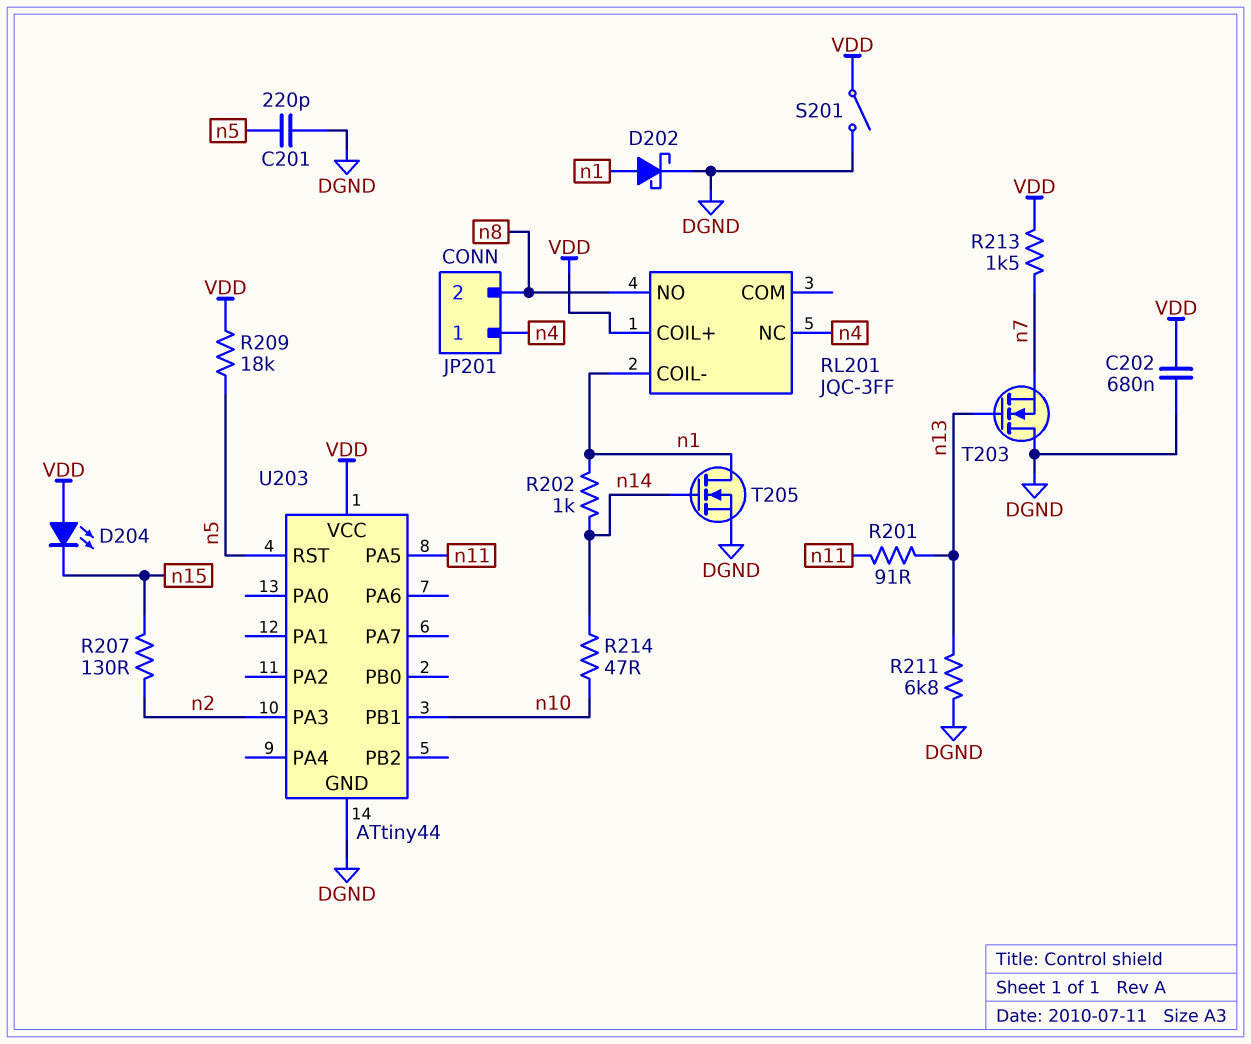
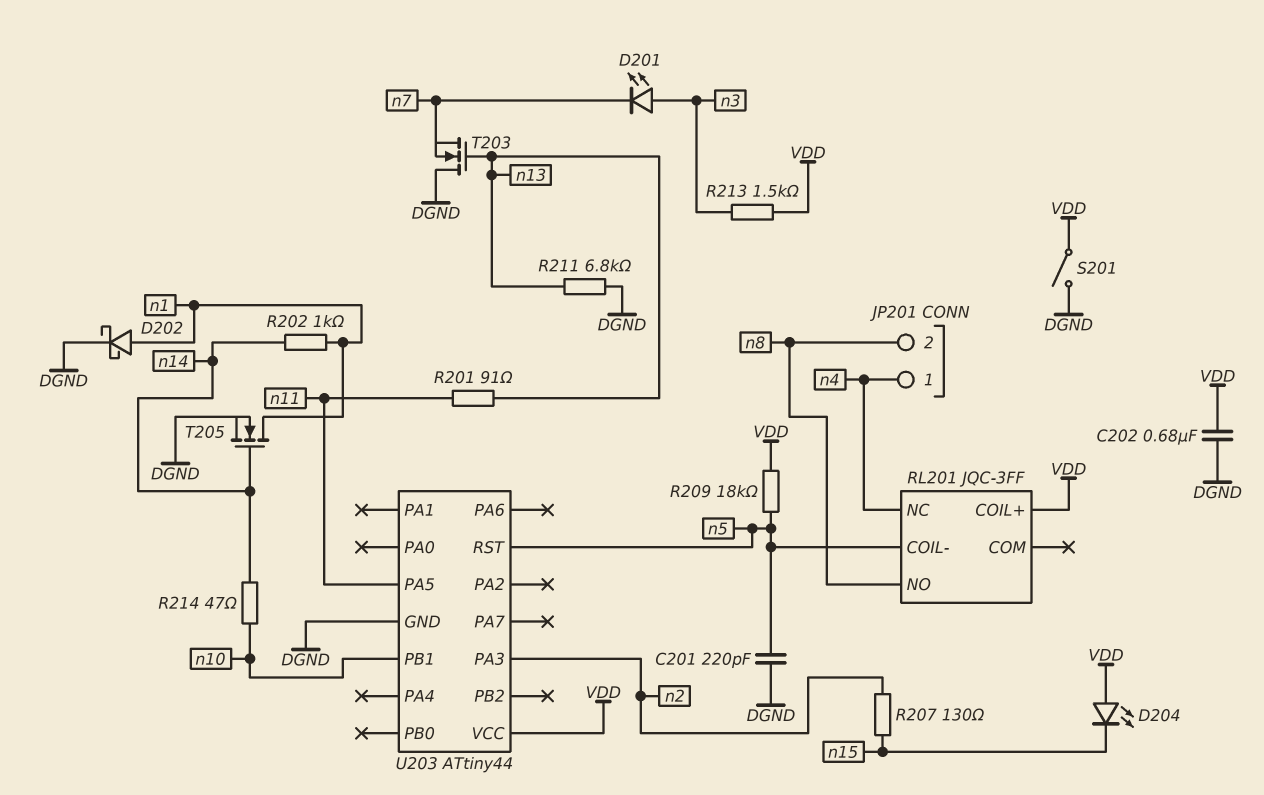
D201: none -> LED (A n3, K n7)
R213: 1.5k (VDD, n7) -> 1.5k (VDD, n3)
RL201 pin COIL-: n1 -> n5

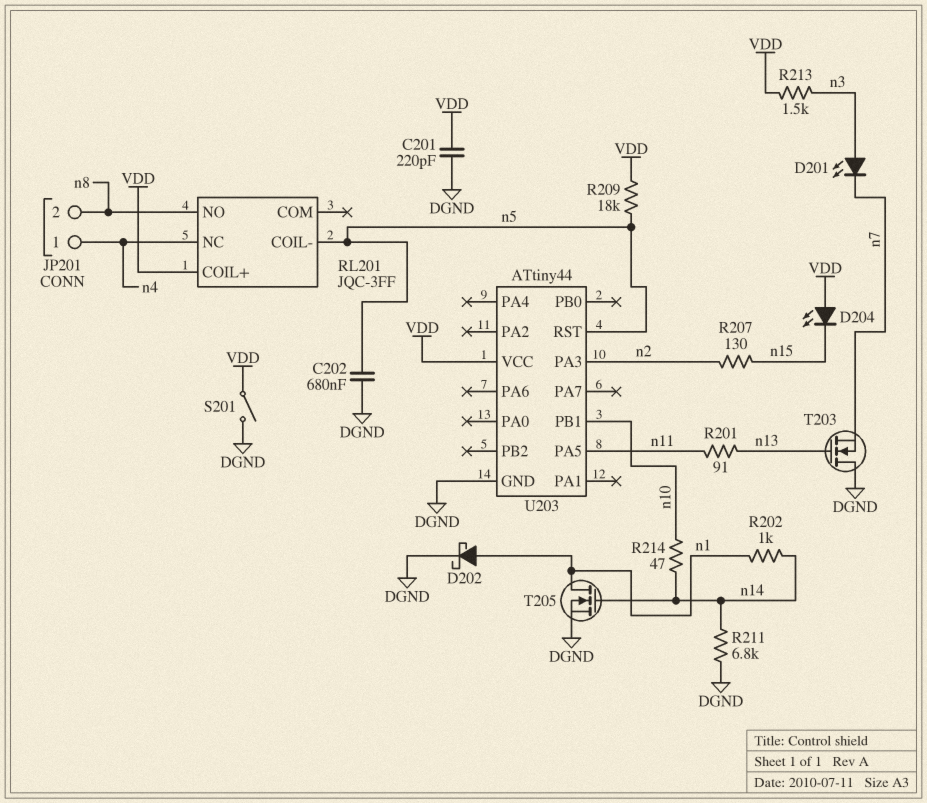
C201: 220pF (DGND, n5) -> 220pF (DGND, VDD)
C202: 680nF (DGND, VDD) -> 680nF (DGND, n5)
R211: 6.8k (DGND, n13) -> 6.8k (DGND, n14)

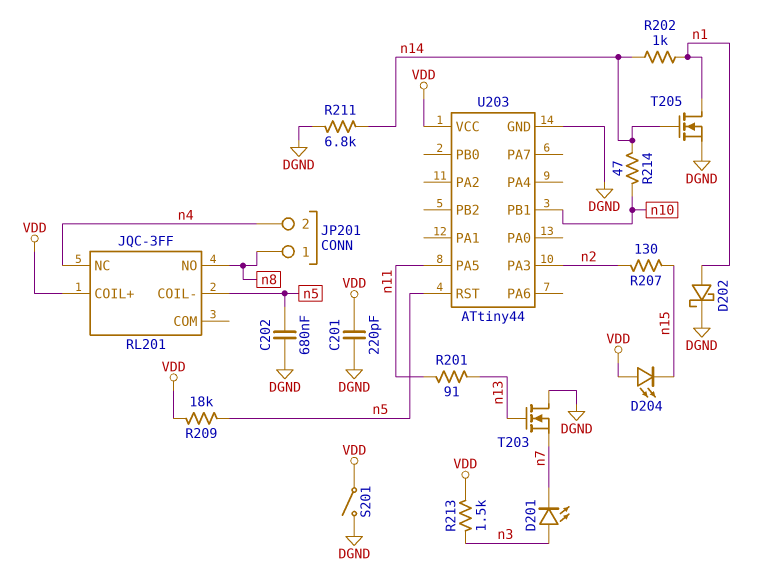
JP201 pin 1: n4 -> n8
JP201 pin 2: n8 -> n4

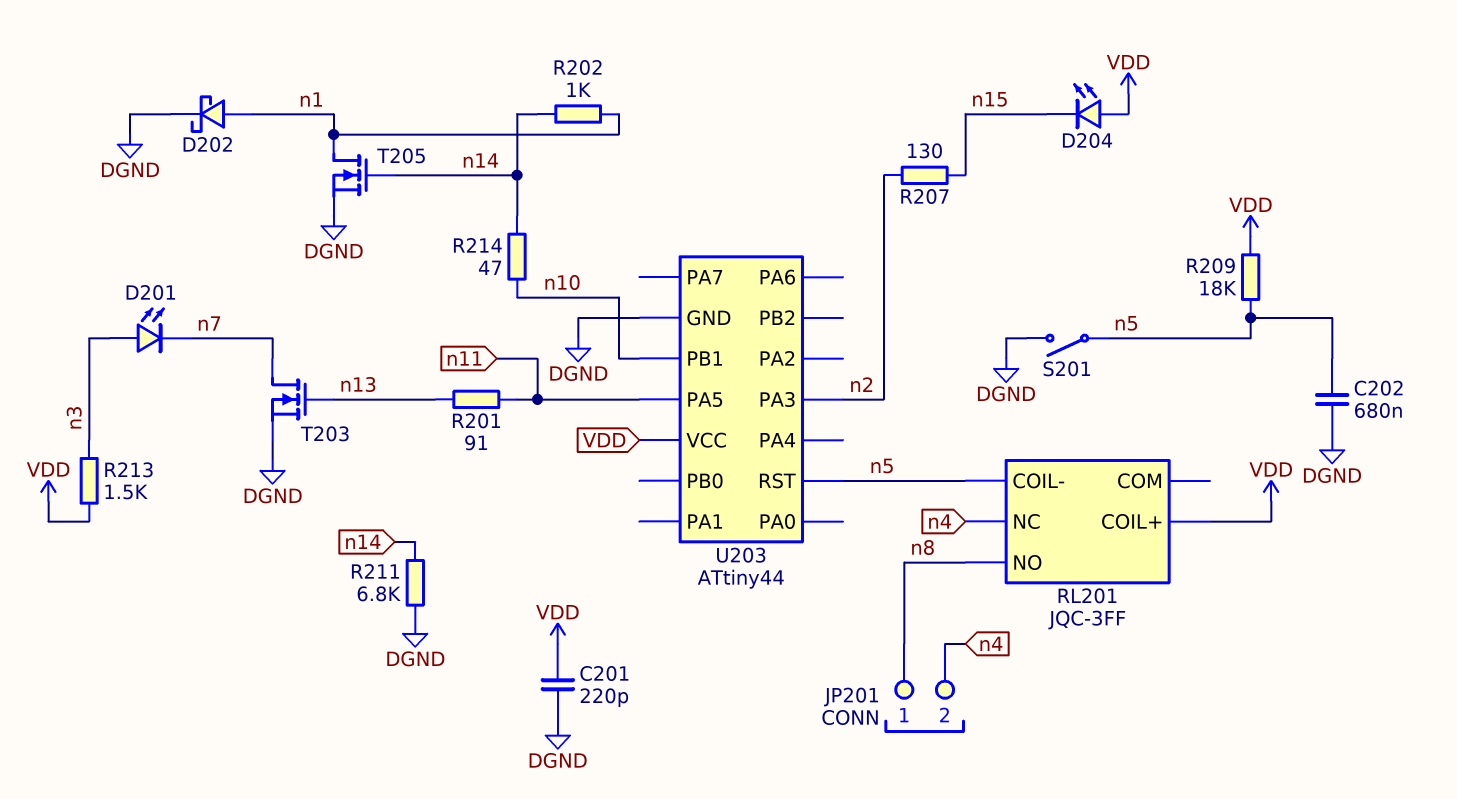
S201: switch (DGND, VDD) -> switch (DGND, n5)
T203: NMOS (G n13, D DGND, S n7) -> NMOS (G n13, D n7, S DGND)

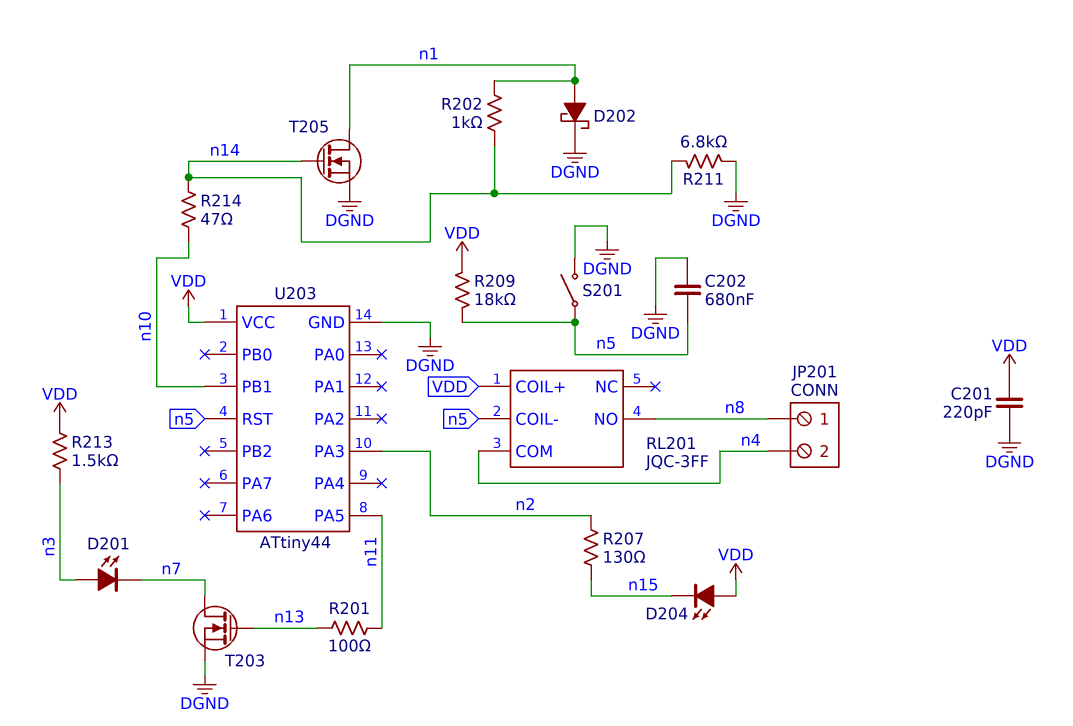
R201: 91 (n11, n13) -> 100 (n11, n13)
RL201 pin COM: none -> n4
RL201 pin NC: n4 -> none

